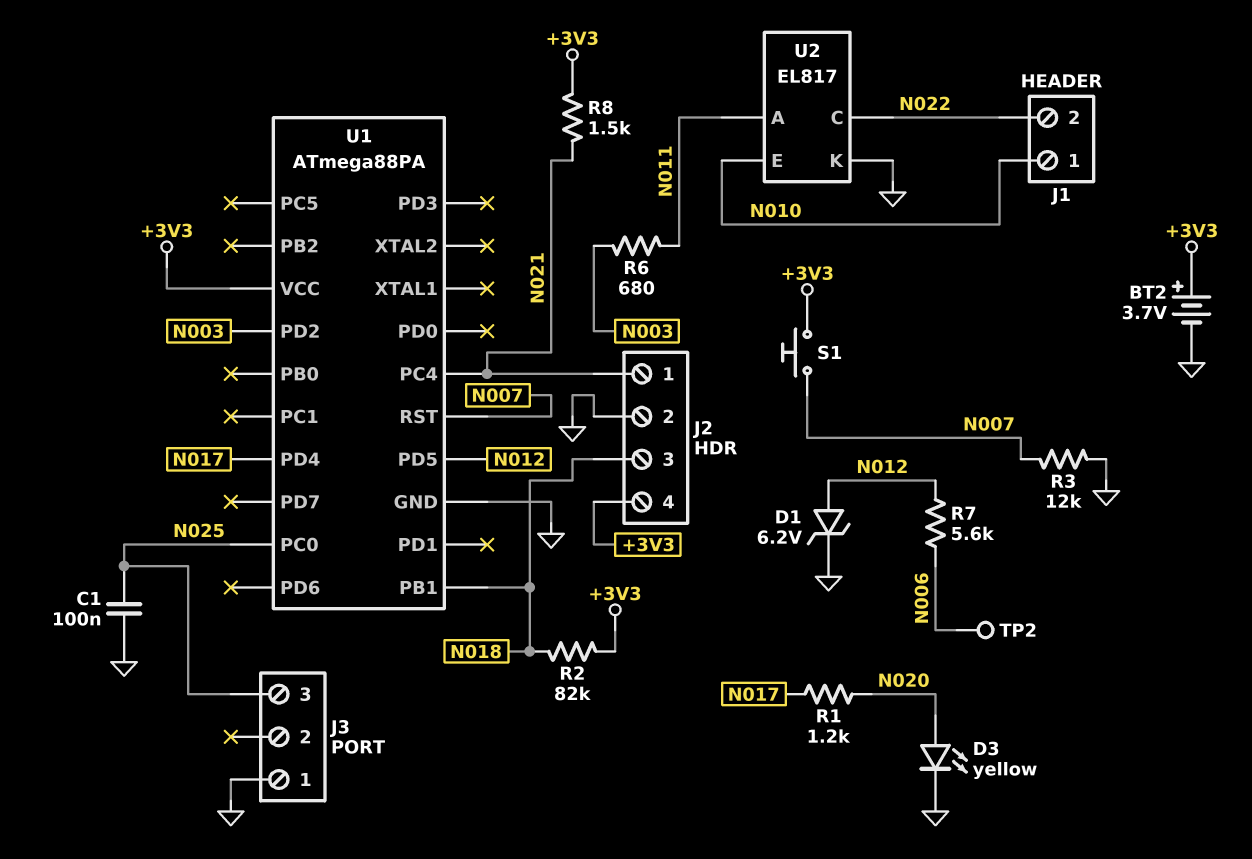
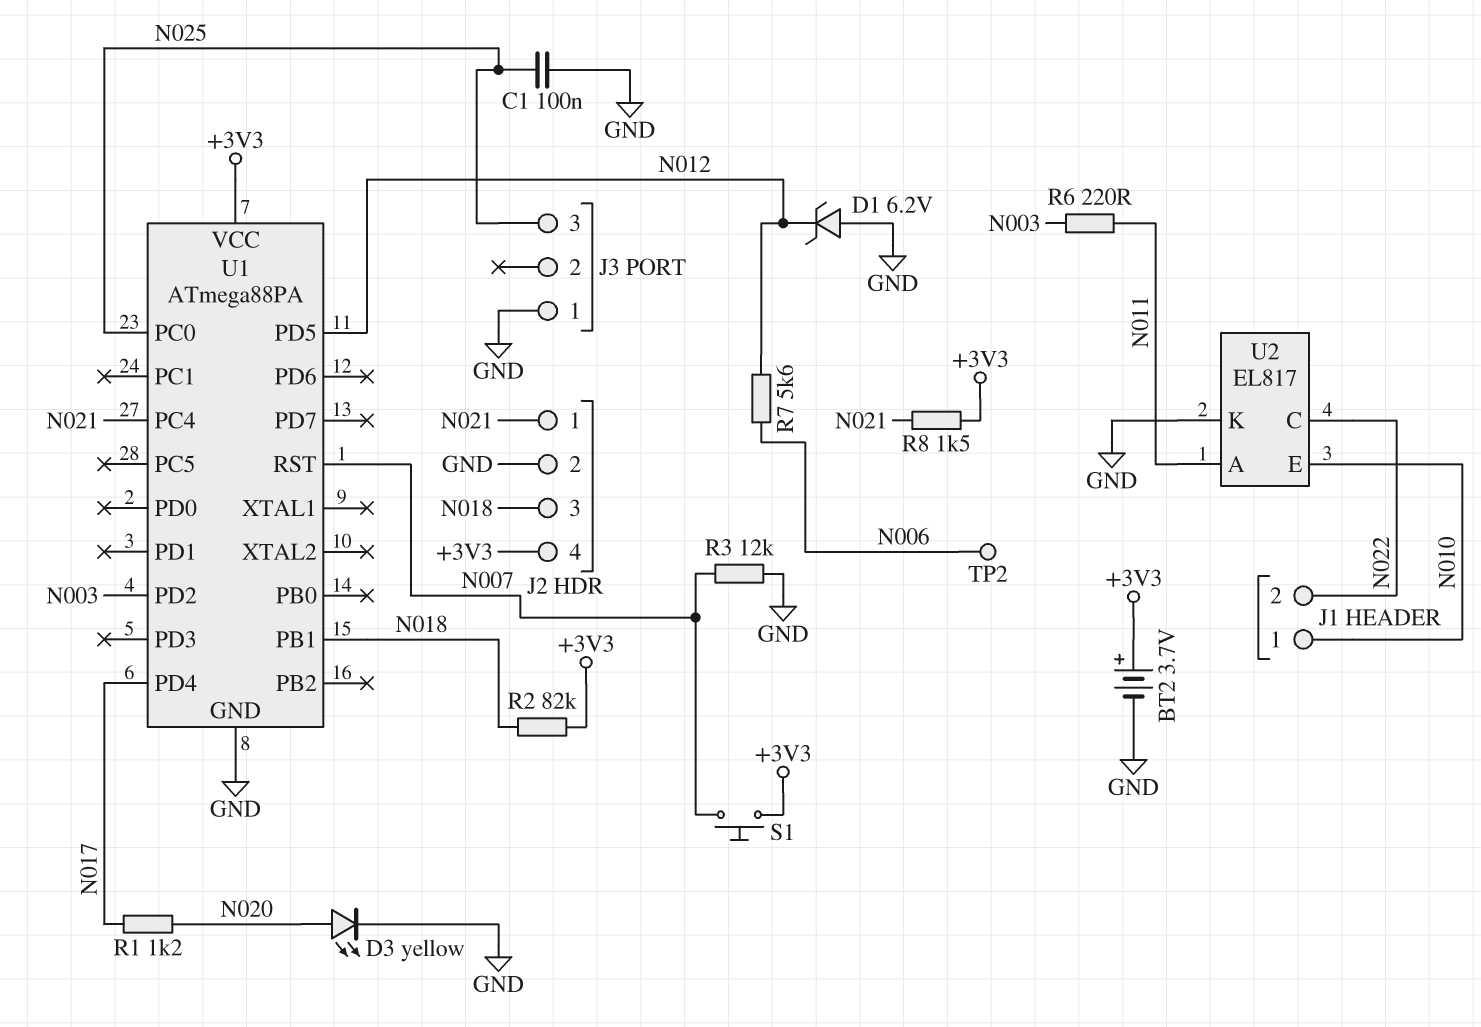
D1: zener 6.2V (A N012, K GND) -> zener 6.2V (A GND, K N012)
R6: 680 (N003, N011) -> 220 (N003, N011)

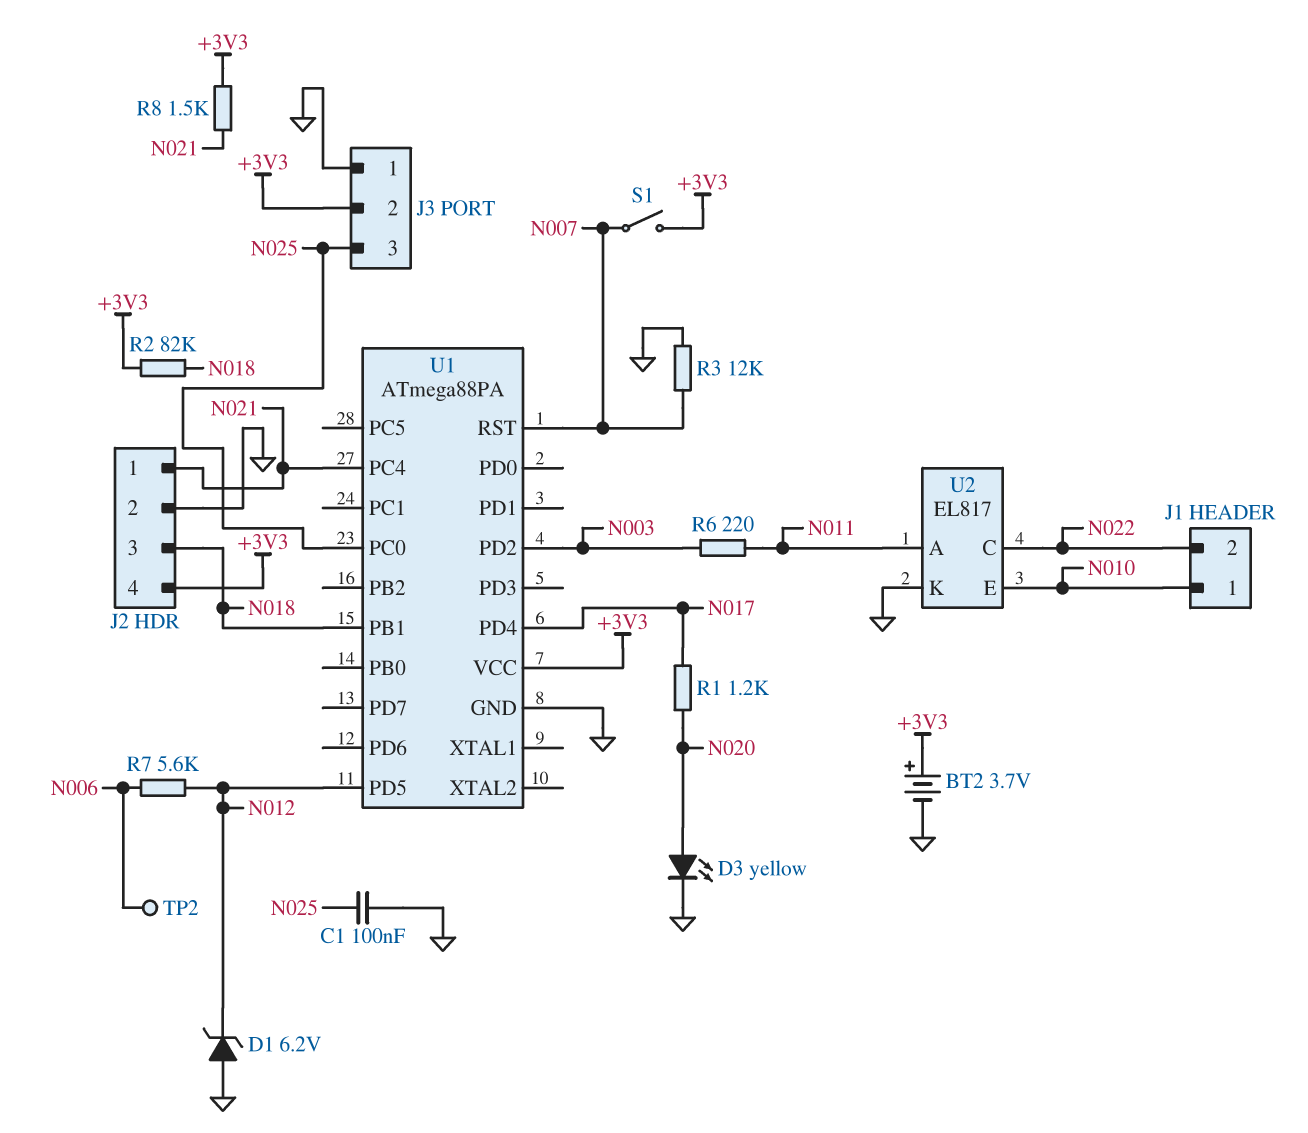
J3 pin 2: none -> +3V3
S1: button (+3V3, N007) -> switch (+3V3, N007)

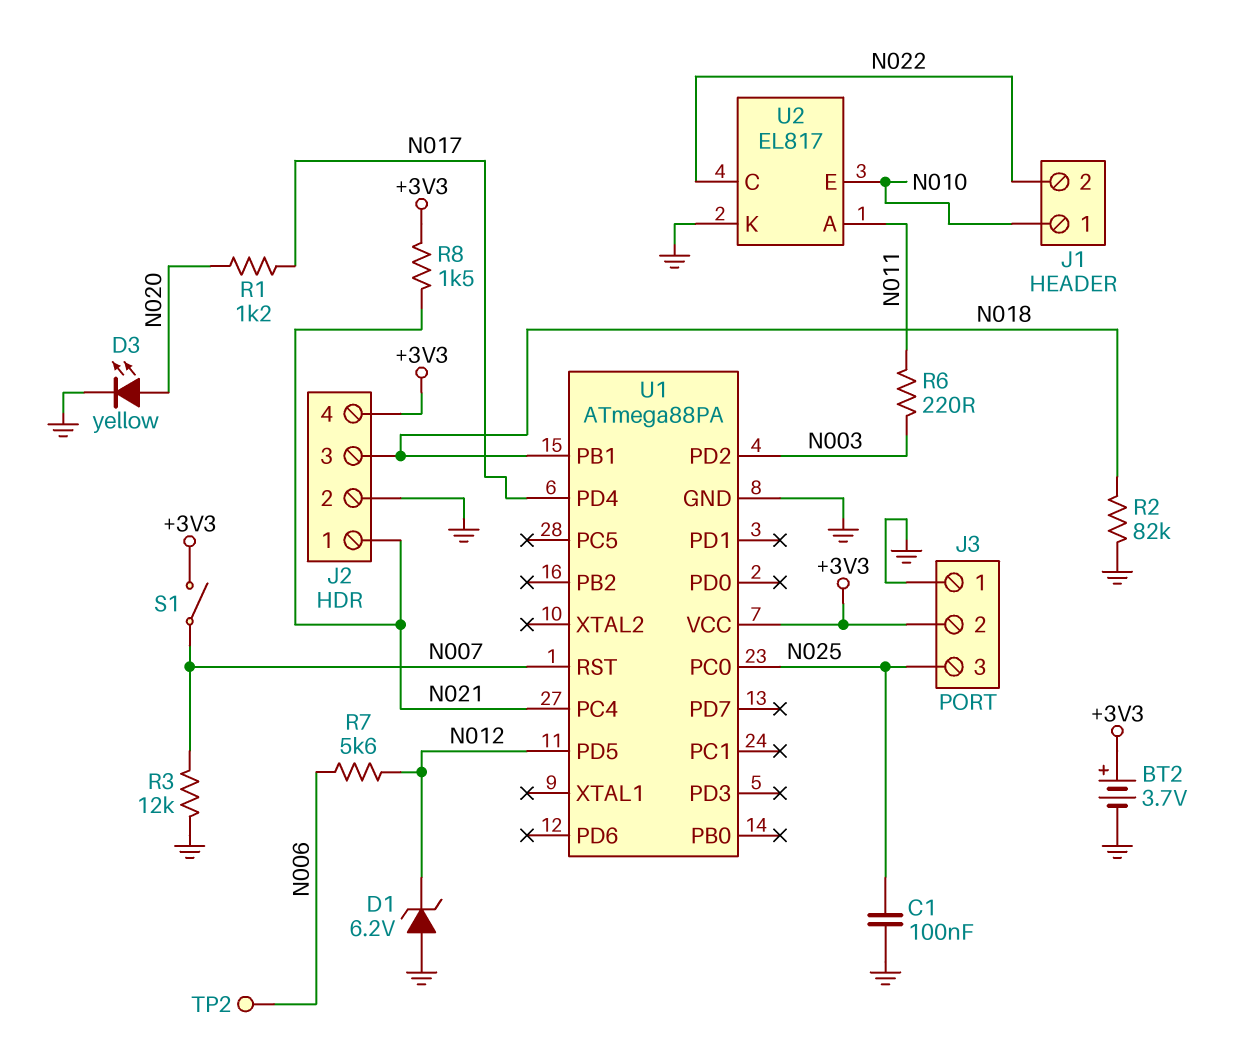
R2: 82k (+3V3, N018) -> 82k (GND, N018)

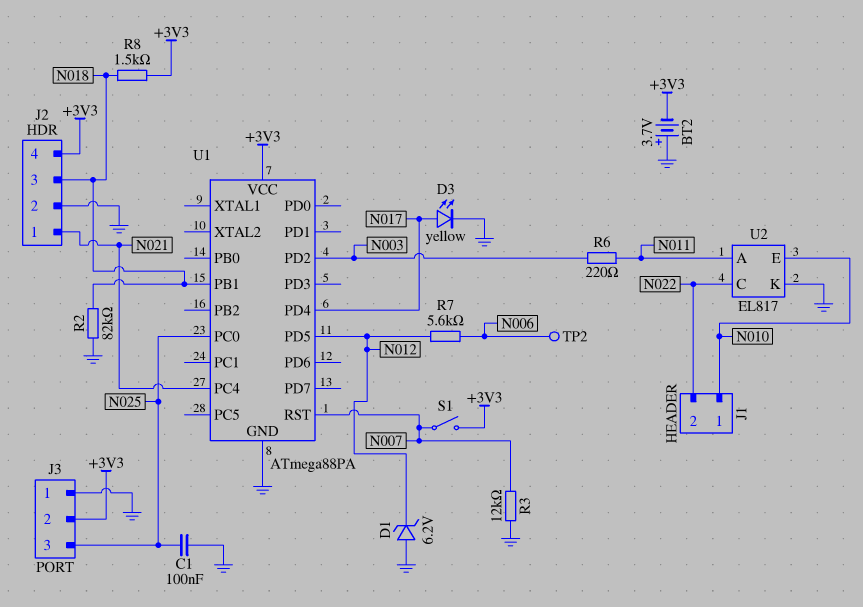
BT2: 3.7V (plus +3V3, minus GND) -> 3.7V (plus GND, minus +3V3)
D3: LED yellow (A N020, K GND) -> LED yellow (A N017, K GND)
R1: 1.2k (N017, N020) -> none
R8: 1.5k (+3V3, N021) -> 1.5k (+3V3, N018)

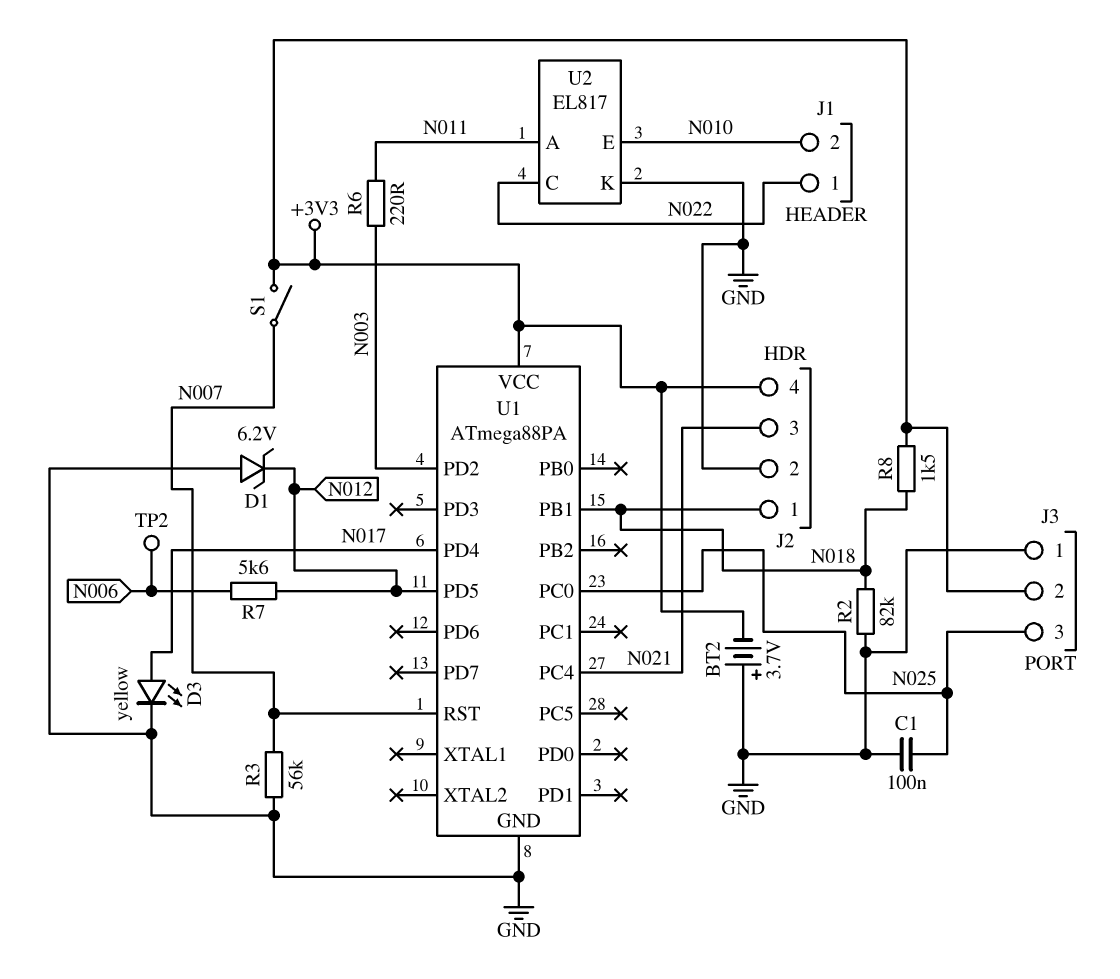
J1 pin 1: N010 -> N022
J1 pin 2: N022 -> N010
J2 pin 1: N021 -> N018
J2 pin 3: N018 -> N021
R3: 12k (GND, N007) -> 56k (GND, N007)

